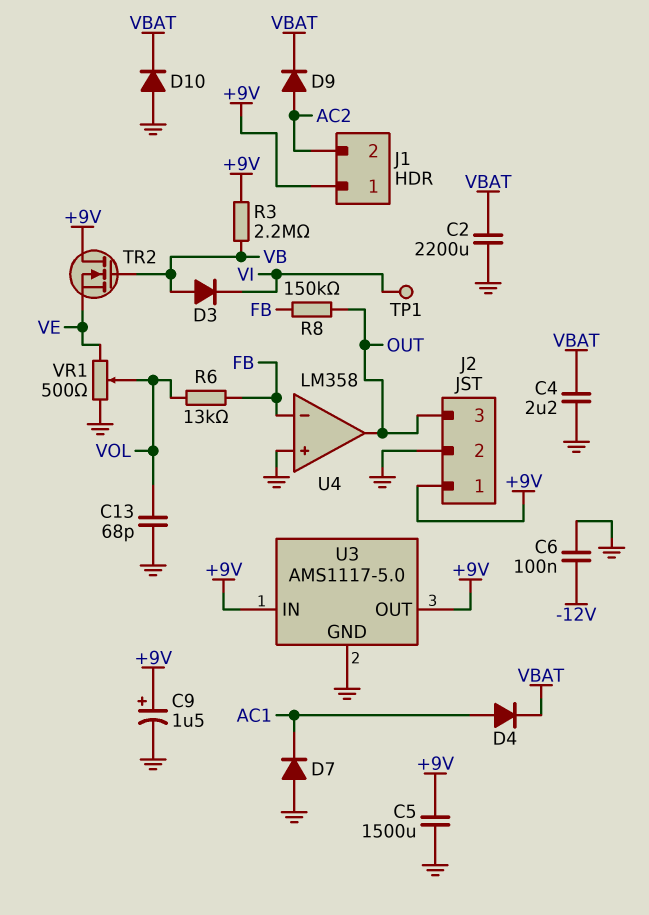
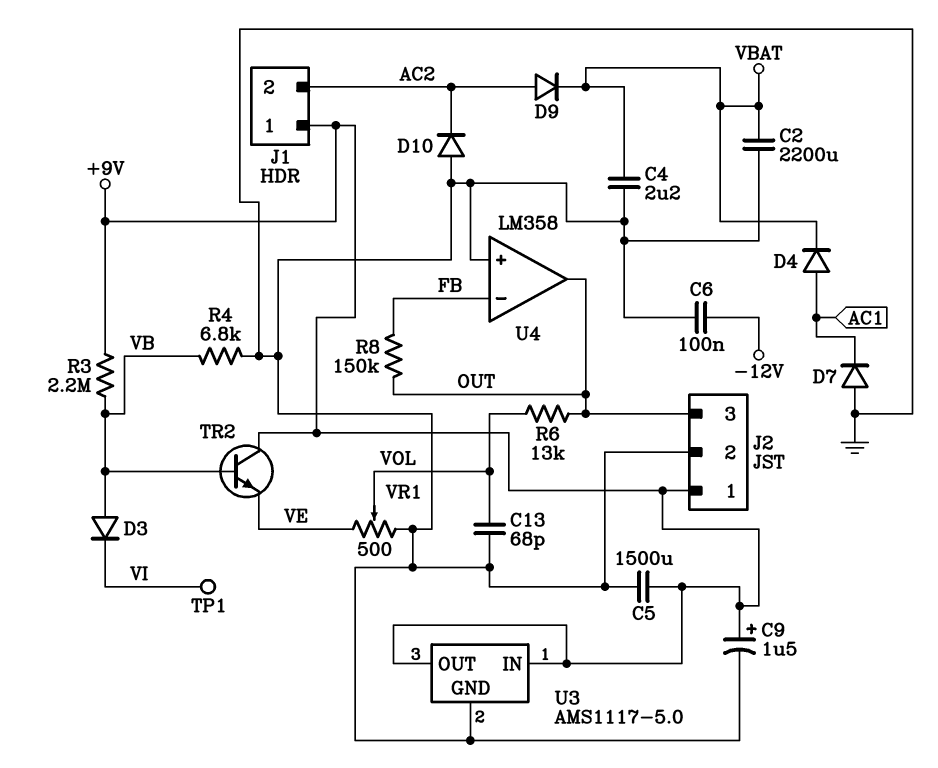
D10: diode (A GND, K VBAT) -> diode (A GND, K AC2)
R4: none -> 6.8k (GND, VB)
R6: 13k (FB, VOL) -> 13k (OUT, VOL)
TR2: NMOS (G VB, D +9V, S VE) -> NPN (B VB, C +9V, E VE)

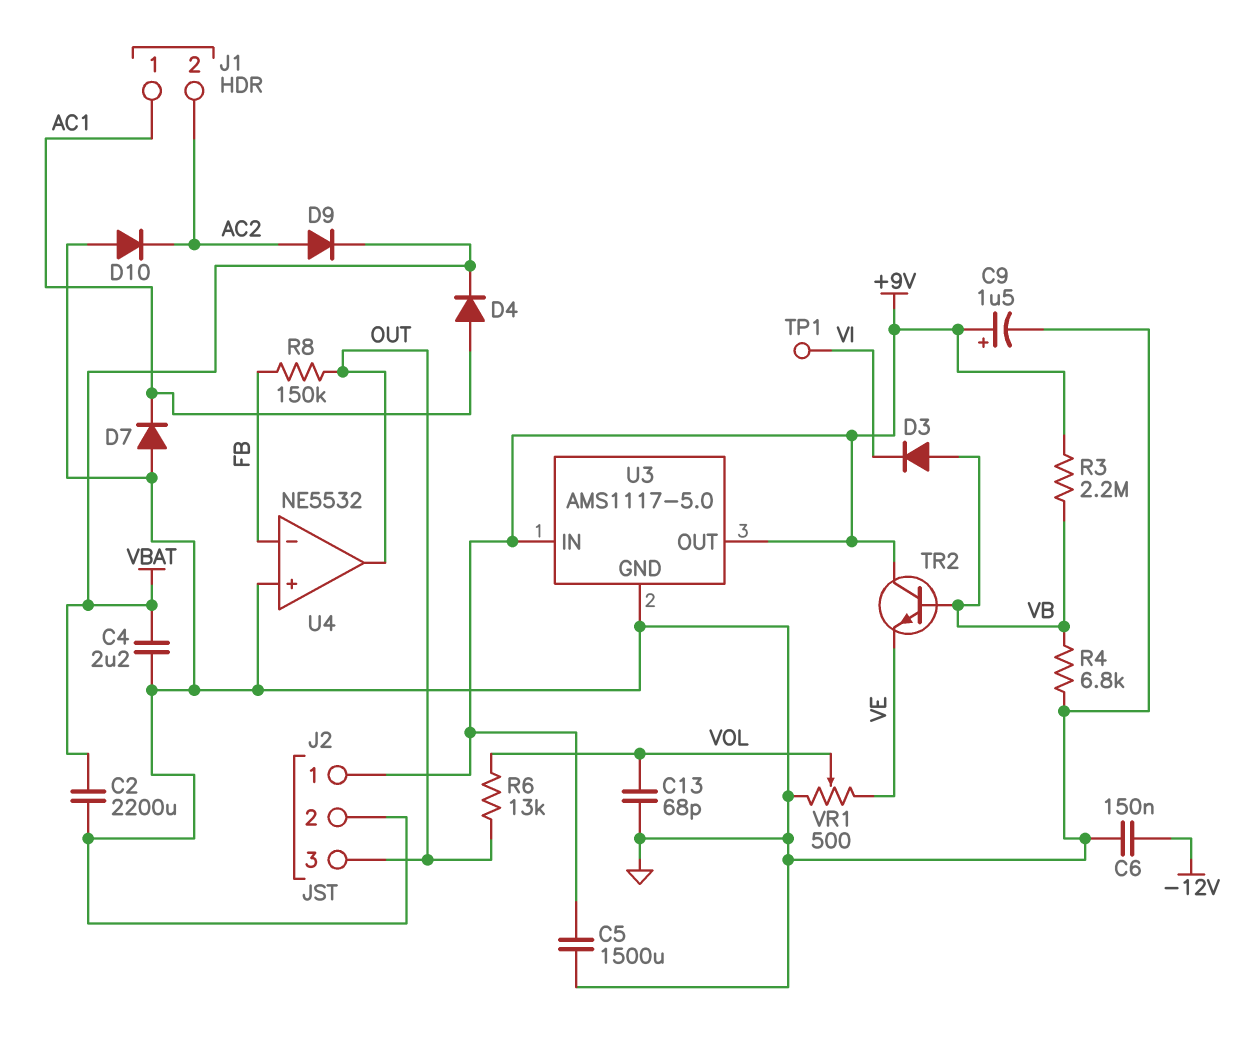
C6: 100nF (-12V, GND) -> 150nF (-12V, GND)
J1 pin 1: +9V -> AC1
U4: LM358 -> NE5532

